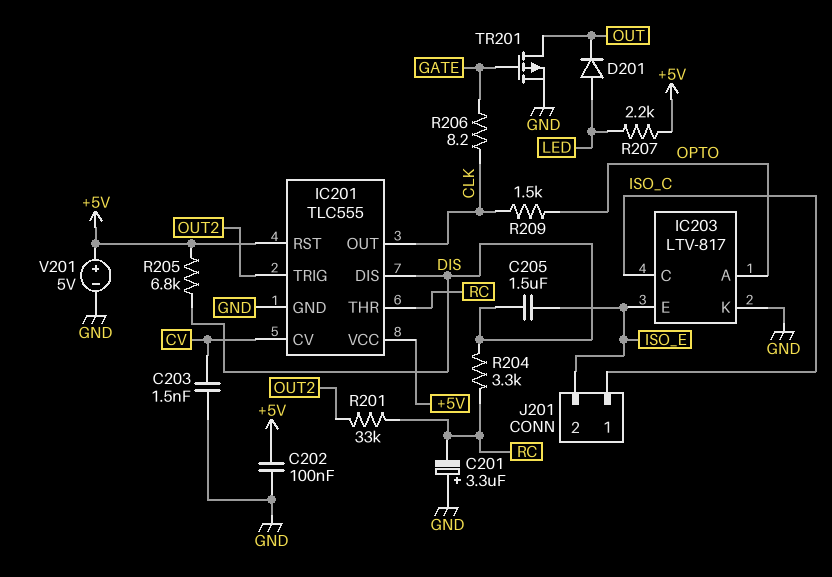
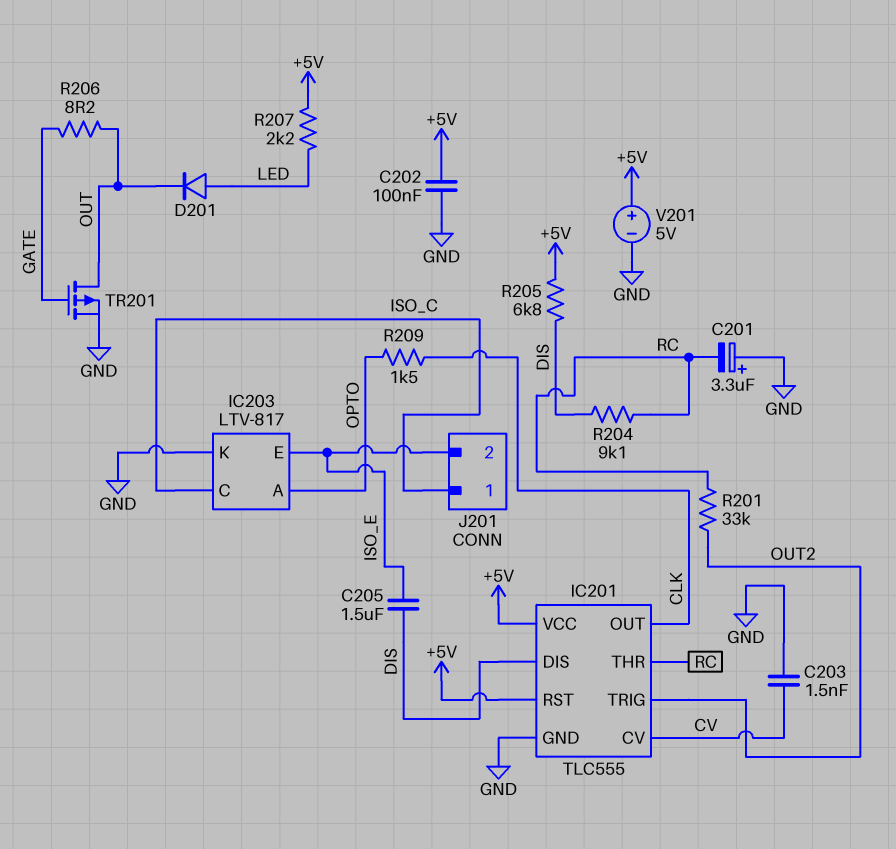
R204: 3.3k (DIS, RC) -> 9.1k (DIS, RC)
R206: 8.2 (CLK, GATE) -> 8.2 (GATE, OUT)

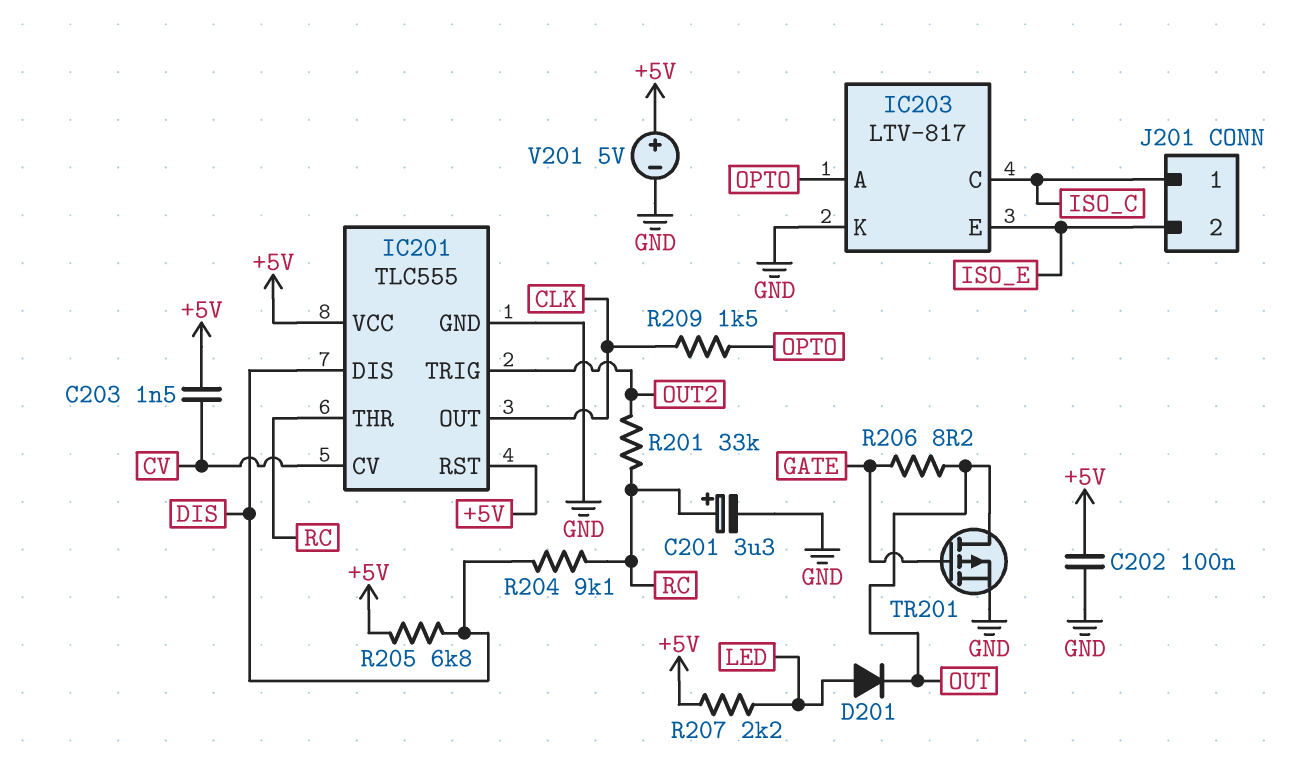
C201: 3.3uF (plus GND, minus RC) -> 3.3uF (plus RC, minus GND)
C203: 1.5nF (CV, GND) -> 1.5nF (+5V, CV)
C205: 1.5uF (DIS, ISO_E) -> none

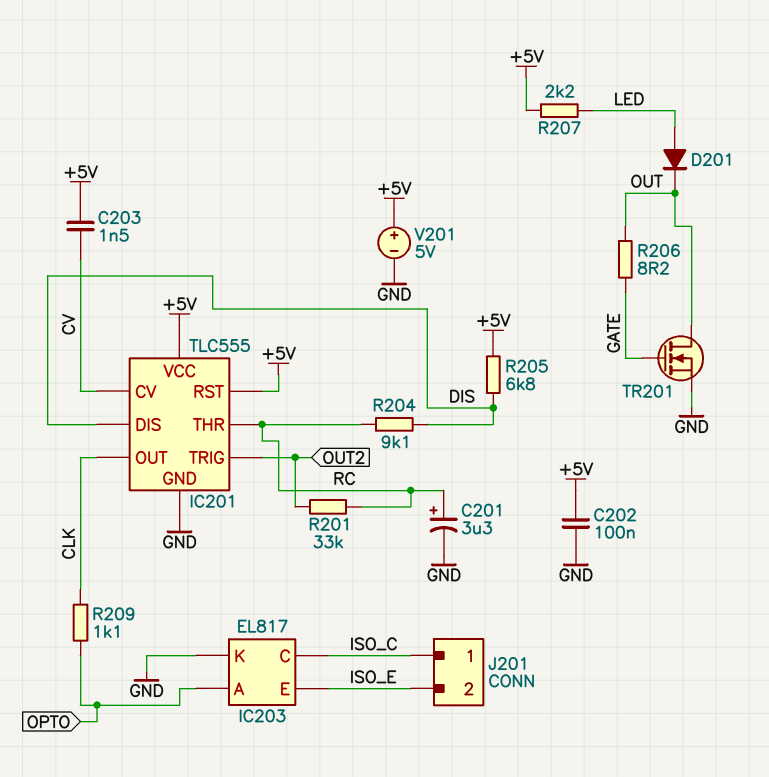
IC203: LTV-817 -> EL817
R209: 1.5k (CLK, OPTO) -> 1.1k (CLK, OPTO)
TR201: PMOS (G GATE, D OUT, S GND) -> NMOS (G GATE, D OUT, S GND)

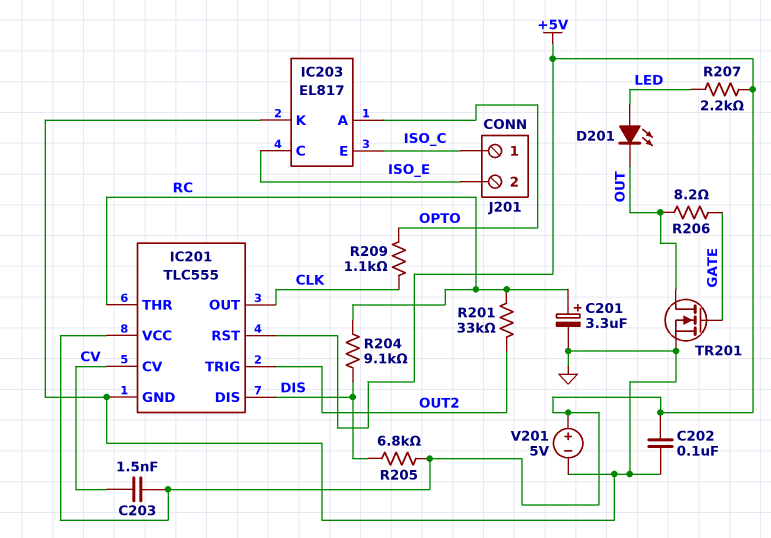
D201: diode (A LED, K OUT) -> LED (A LED, K OUT)
IC203 pin C: ISO_C -> ISO_E
IC203 pin E: ISO_E -> ISO_C

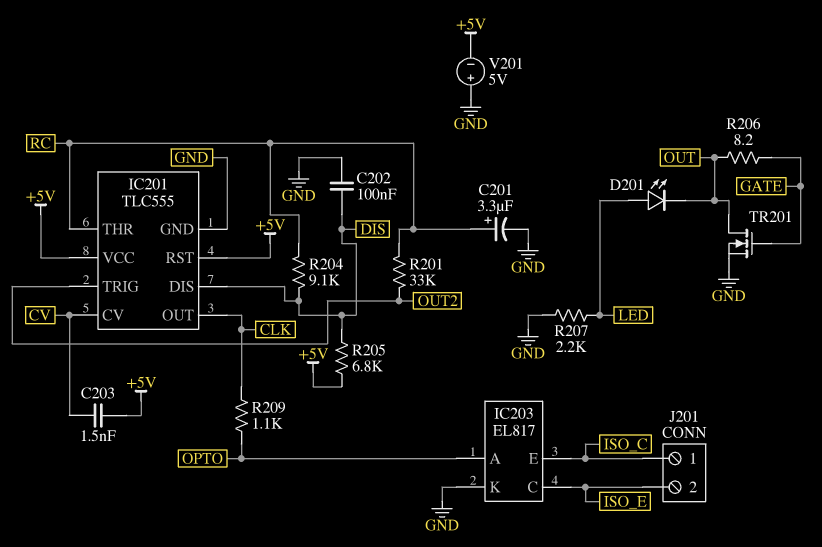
C202: 100nF (+5V, GND) -> 100nF (DIS, GND)
R207: 2.2k (+5V, LED) -> 2.2k (GND, LED)
V201: 5V (plus +5V, minus GND) -> 5V (plus GND, minus +5V)

